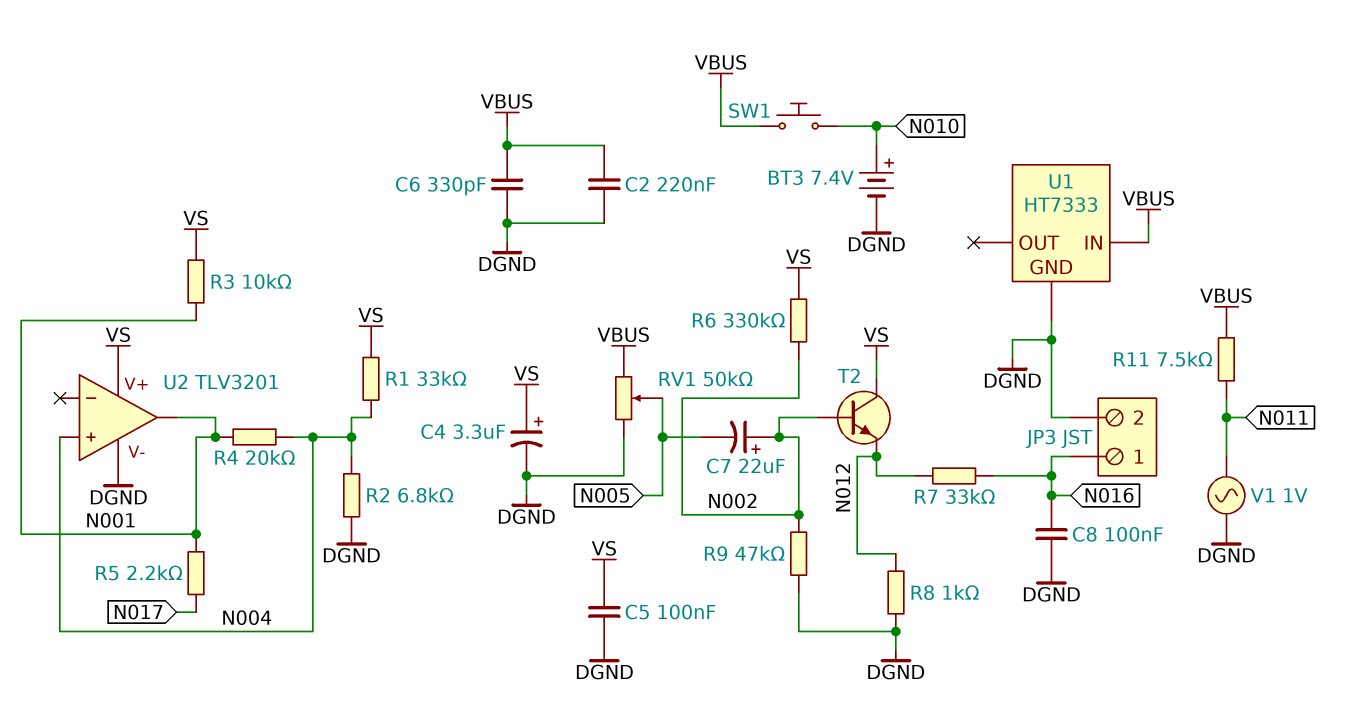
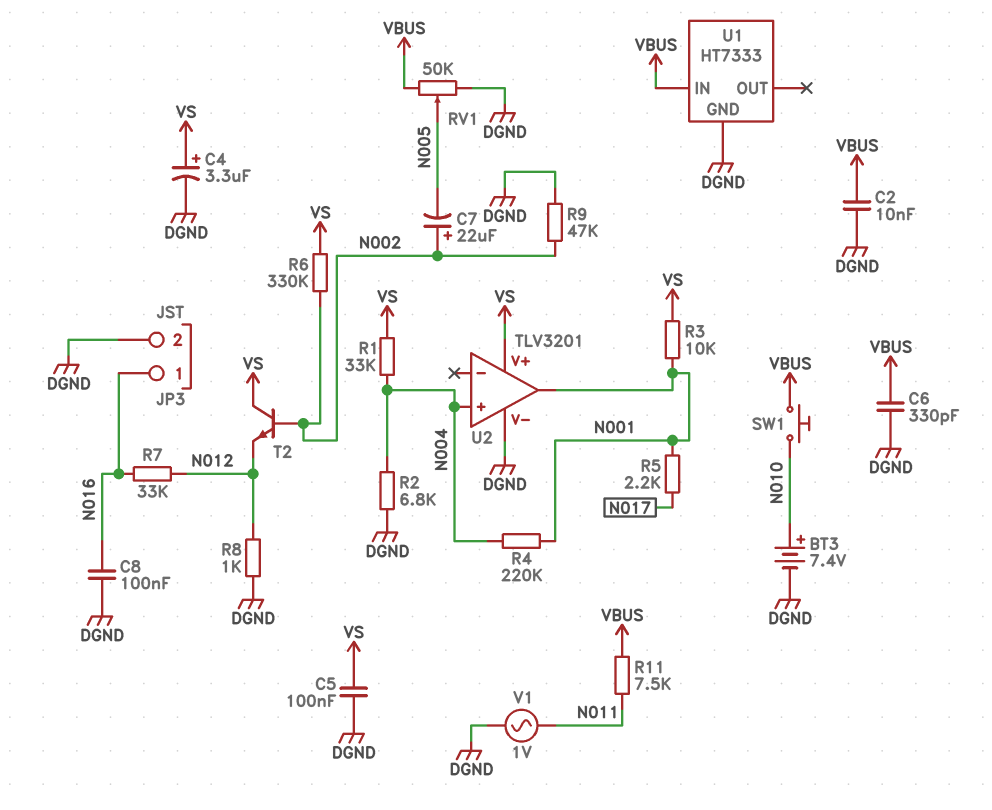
C2: 220nF (DGND, VBUS) -> 10nF (DGND, VBUS)
R4: 20k (N001, N004) -> 220k (N001, N004)

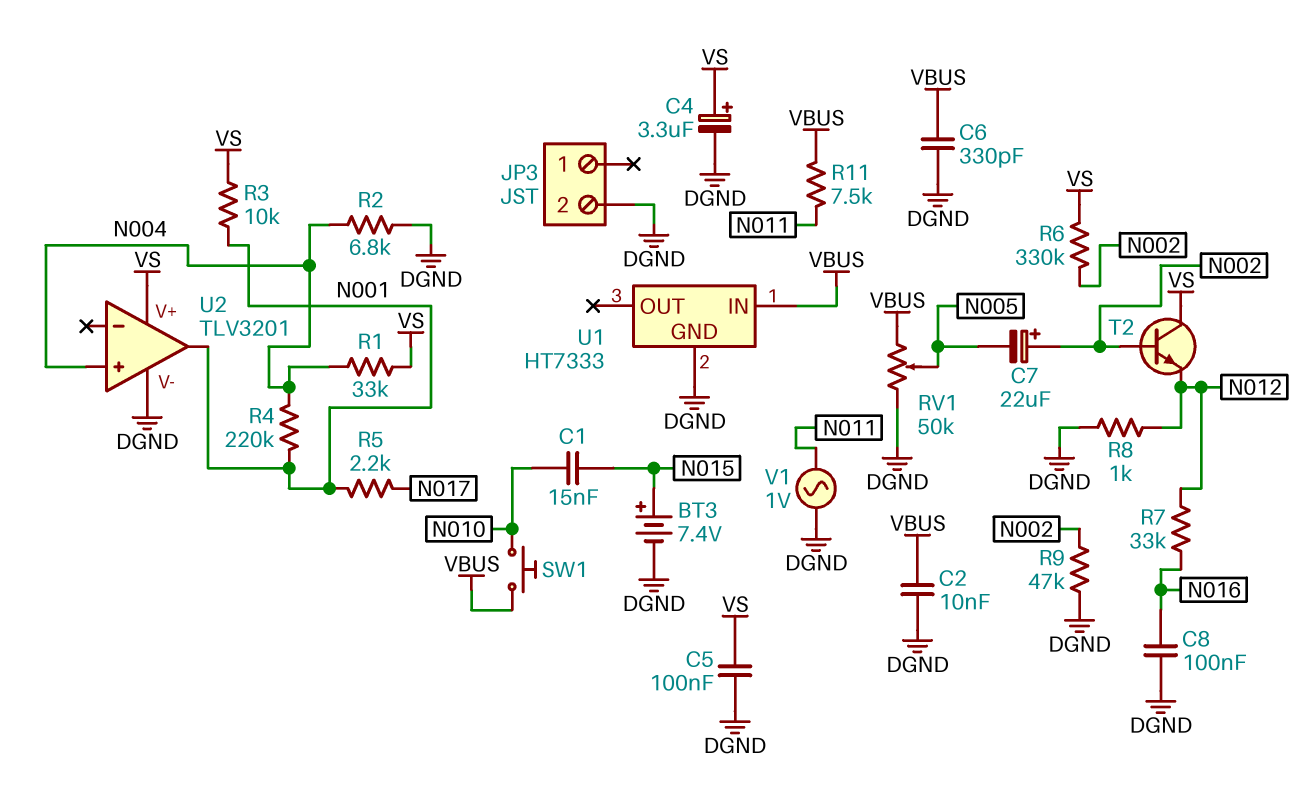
BT3: 7.4V (plus N010, minus DGND) -> 7.4V (plus N015, minus DGND)
C1: none -> 15nF (N010, N015)
JP3 pin 1: N016 -> none

